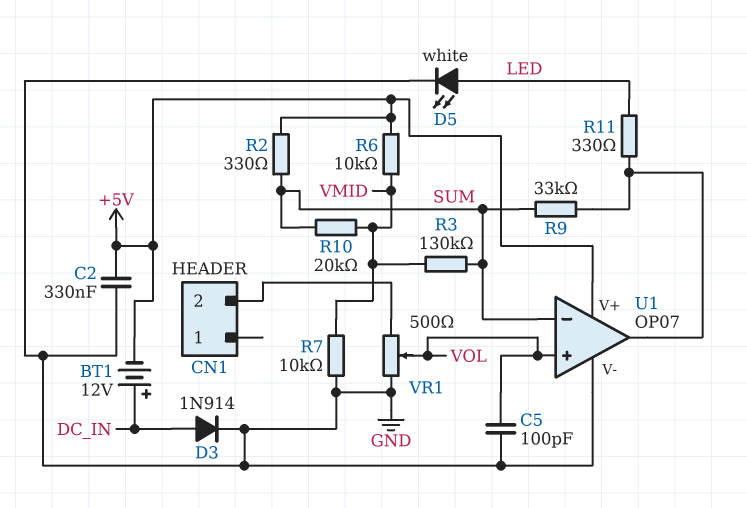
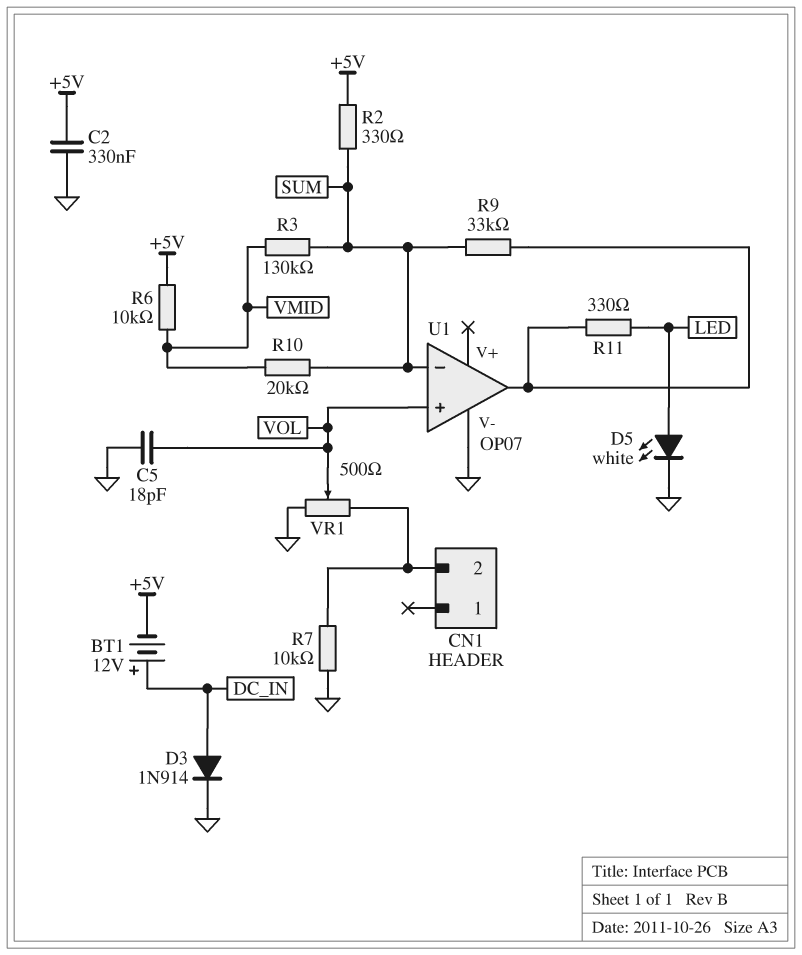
C5: 100pF (GND, VOL) -> 18pF (GND, VOL)
R7: 10k (GND, VMID) -> 10k (CN1/2, GND)
U1 pin V+: +5V -> none

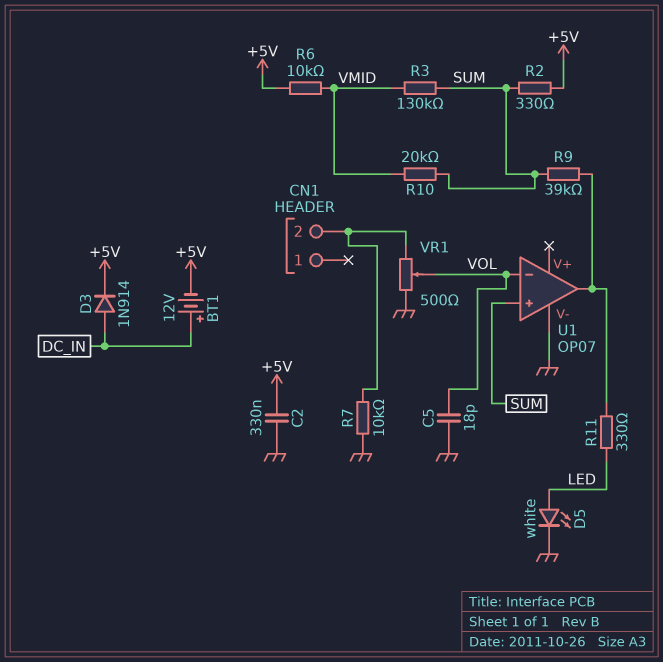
D3: diode 1N914 (A DC_IN, K GND) -> diode 1N914 (A DC_IN, K +5V)
R9: 33k (SUM, U1/out) -> 39k (SUM, U1/out)
U1 pin in+: VOL -> SUM
U1 pin in-: SUM -> VOL

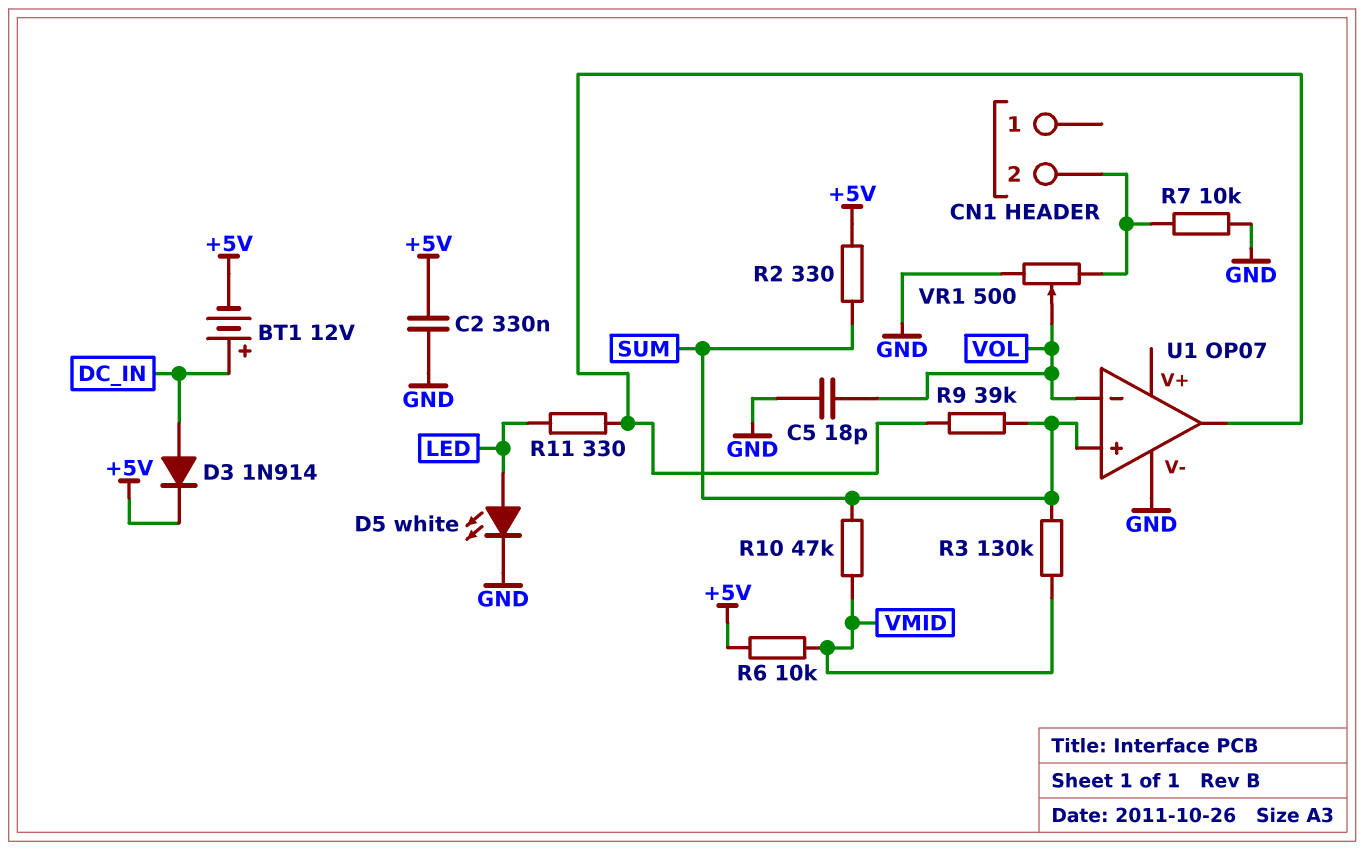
R10: 20k (SUM, VMID) -> 47k (SUM, VMID)

